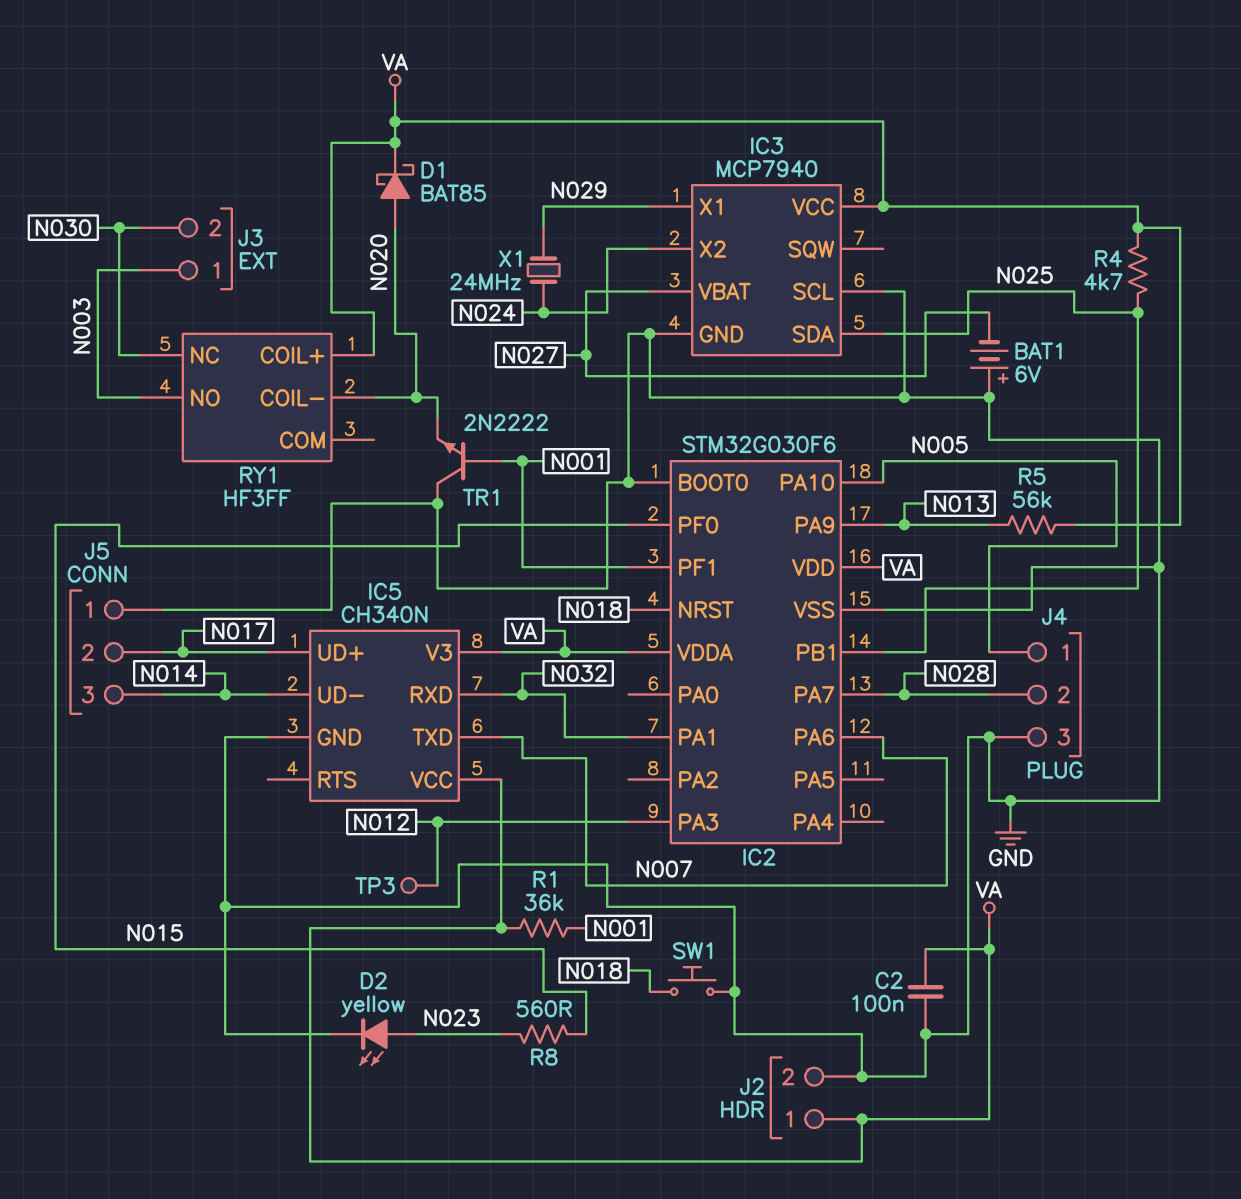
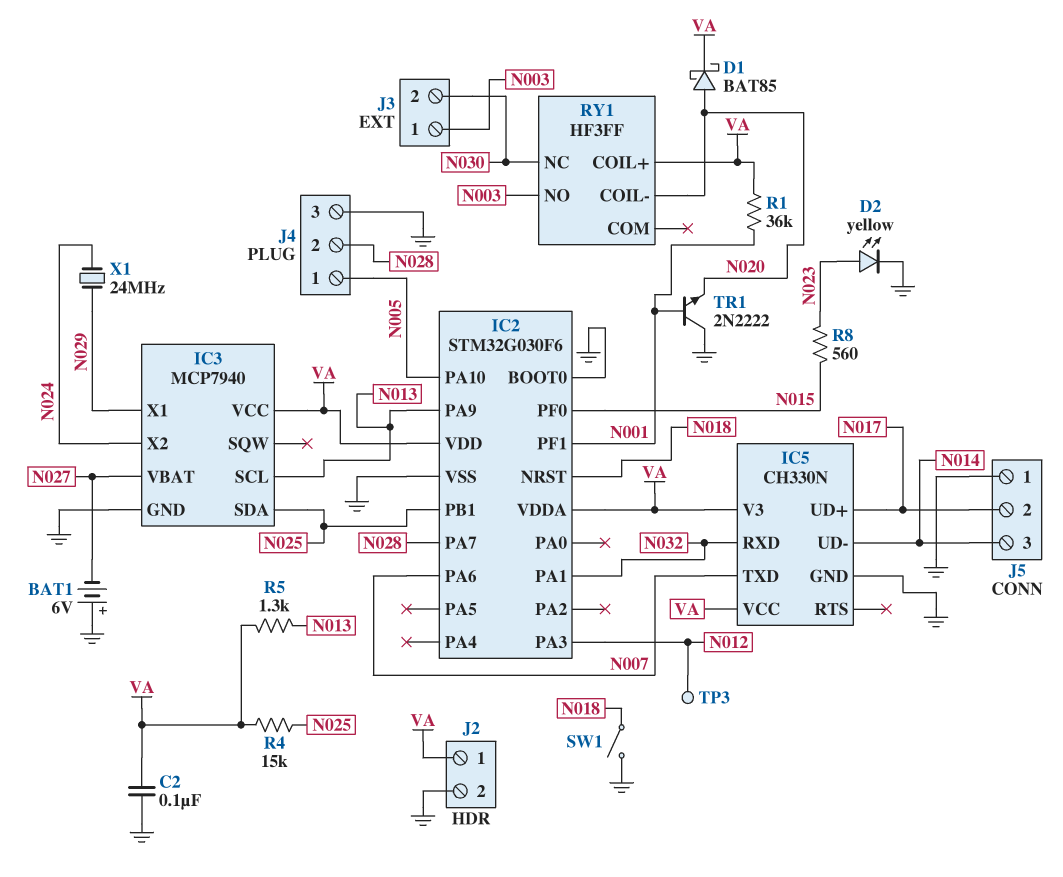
IC3 pin SCL: GND -> N013
IC5: CH340N -> CH330N
R4: 4.7k (N025, VA) -> 15k (N025, VA)
R5: 56k (N013, VA) -> 1.3k (N013, VA)
SW1: button (GND, N018) -> switch (GND, N018)

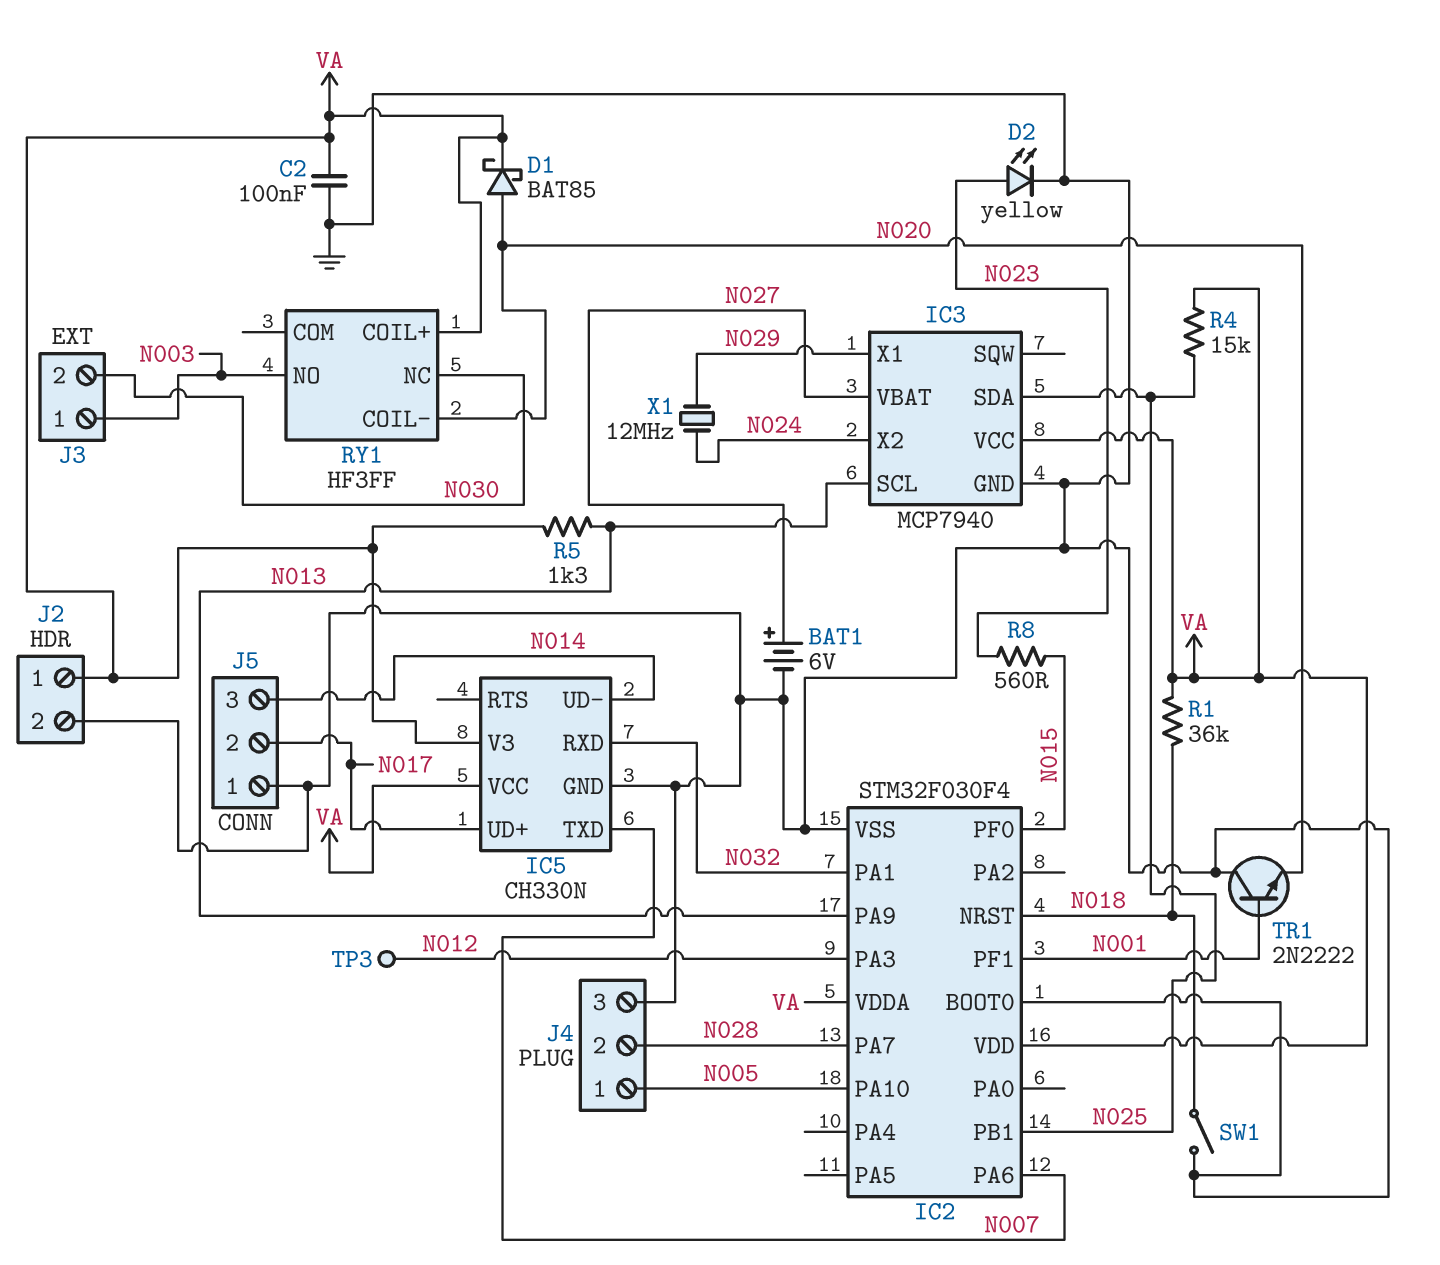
BAT1: 6V (plus GND, minus N027) -> 6V (plus N027, minus GND)
IC2: STM32G030F6 -> STM32F030F4
R1: 36k (N001, VA) -> 36k (N018, VA)
X1: 24MHz (N024, N029) -> 12MHz (N024, N029)

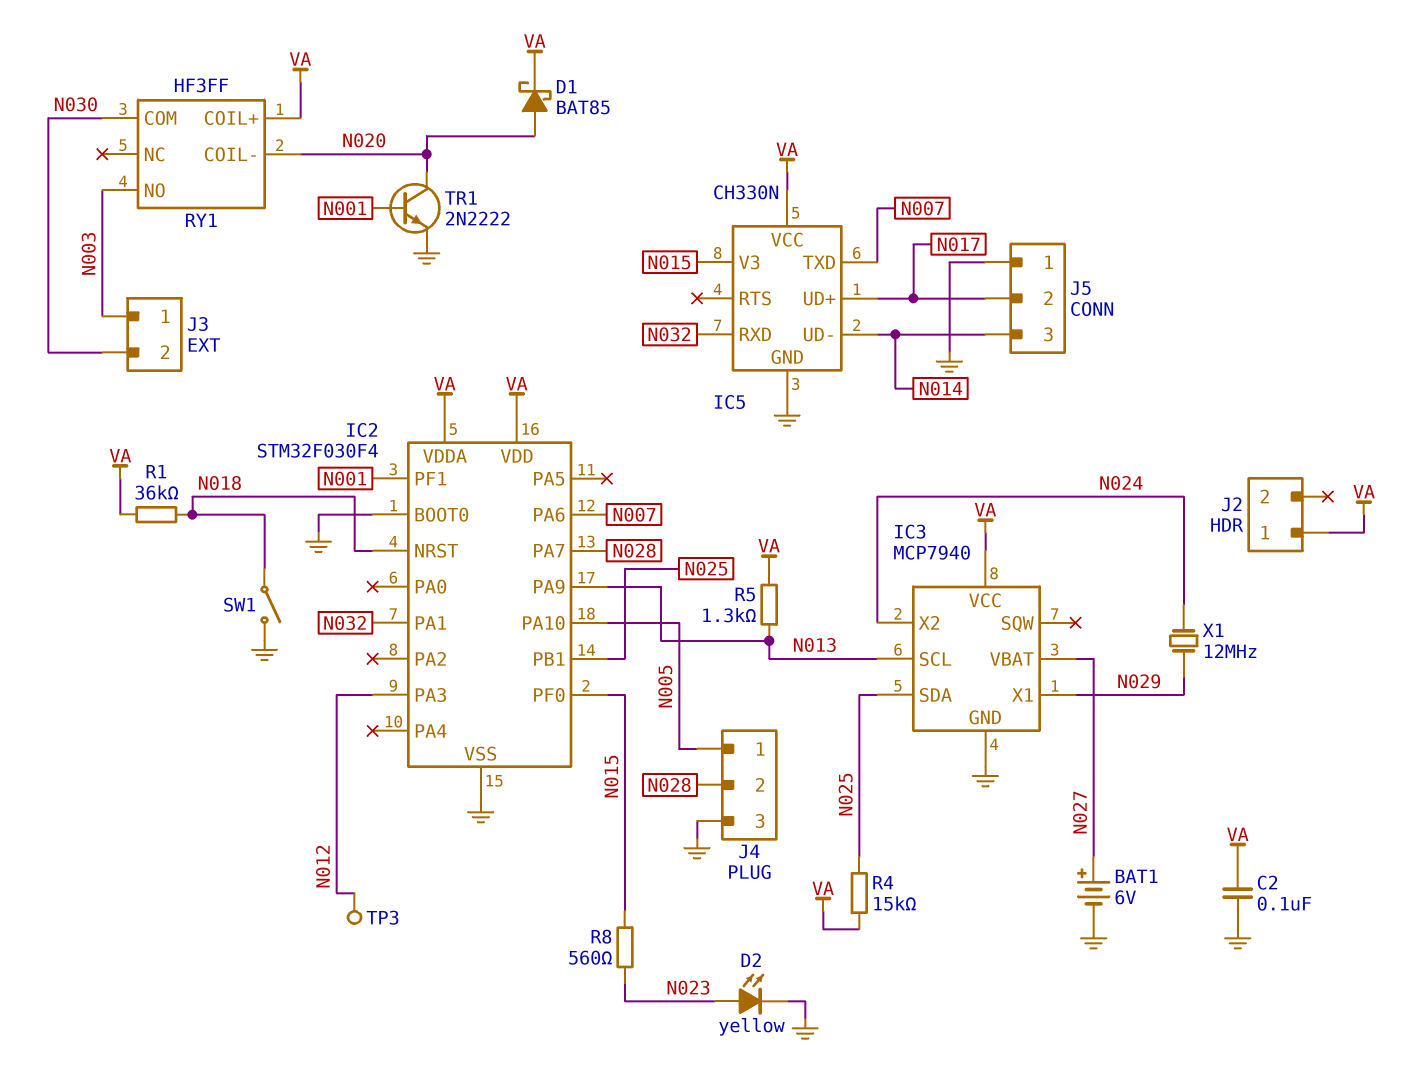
IC5 pin V3: VA -> N015
J2 pin 2: GND -> none
RY1 pin COM: none -> N030
RY1 pin NC: N030 -> none
TR1: NPN 2N2222 (B N001, C GND, E N020) -> NPN 2N2222 (B N001, C N020, E GND)

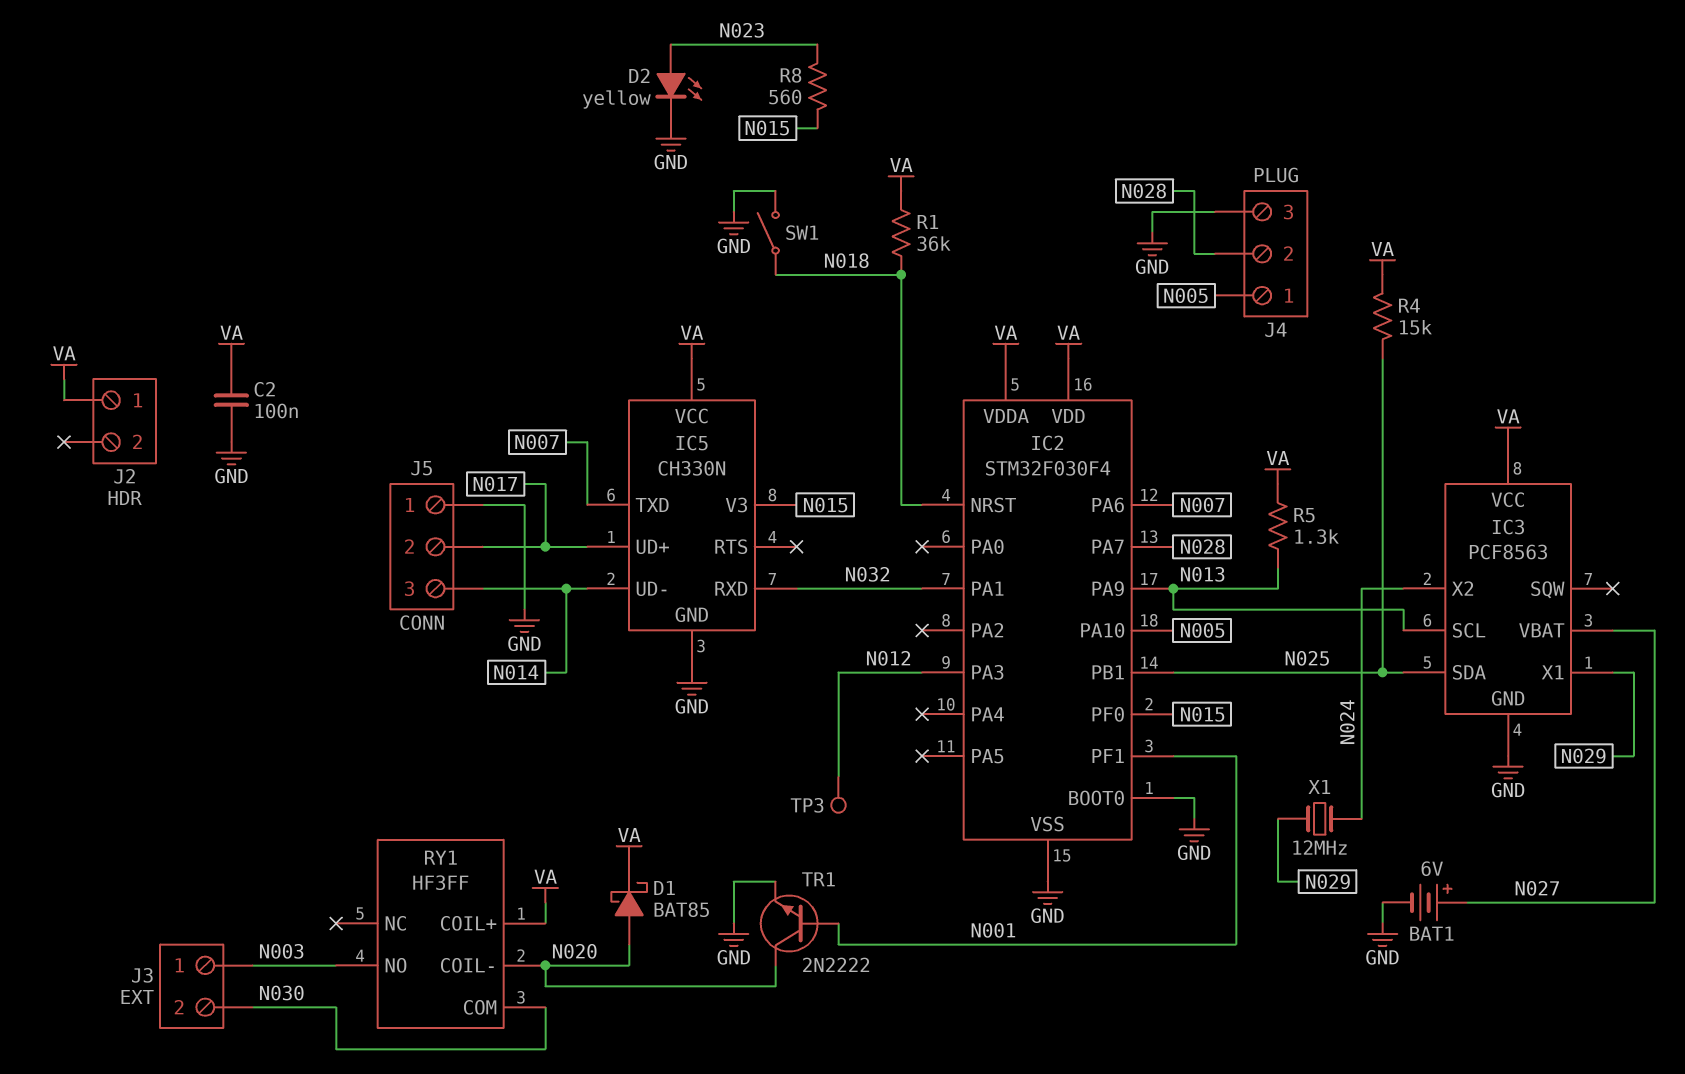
IC3: MCP7940 -> PCF8563

